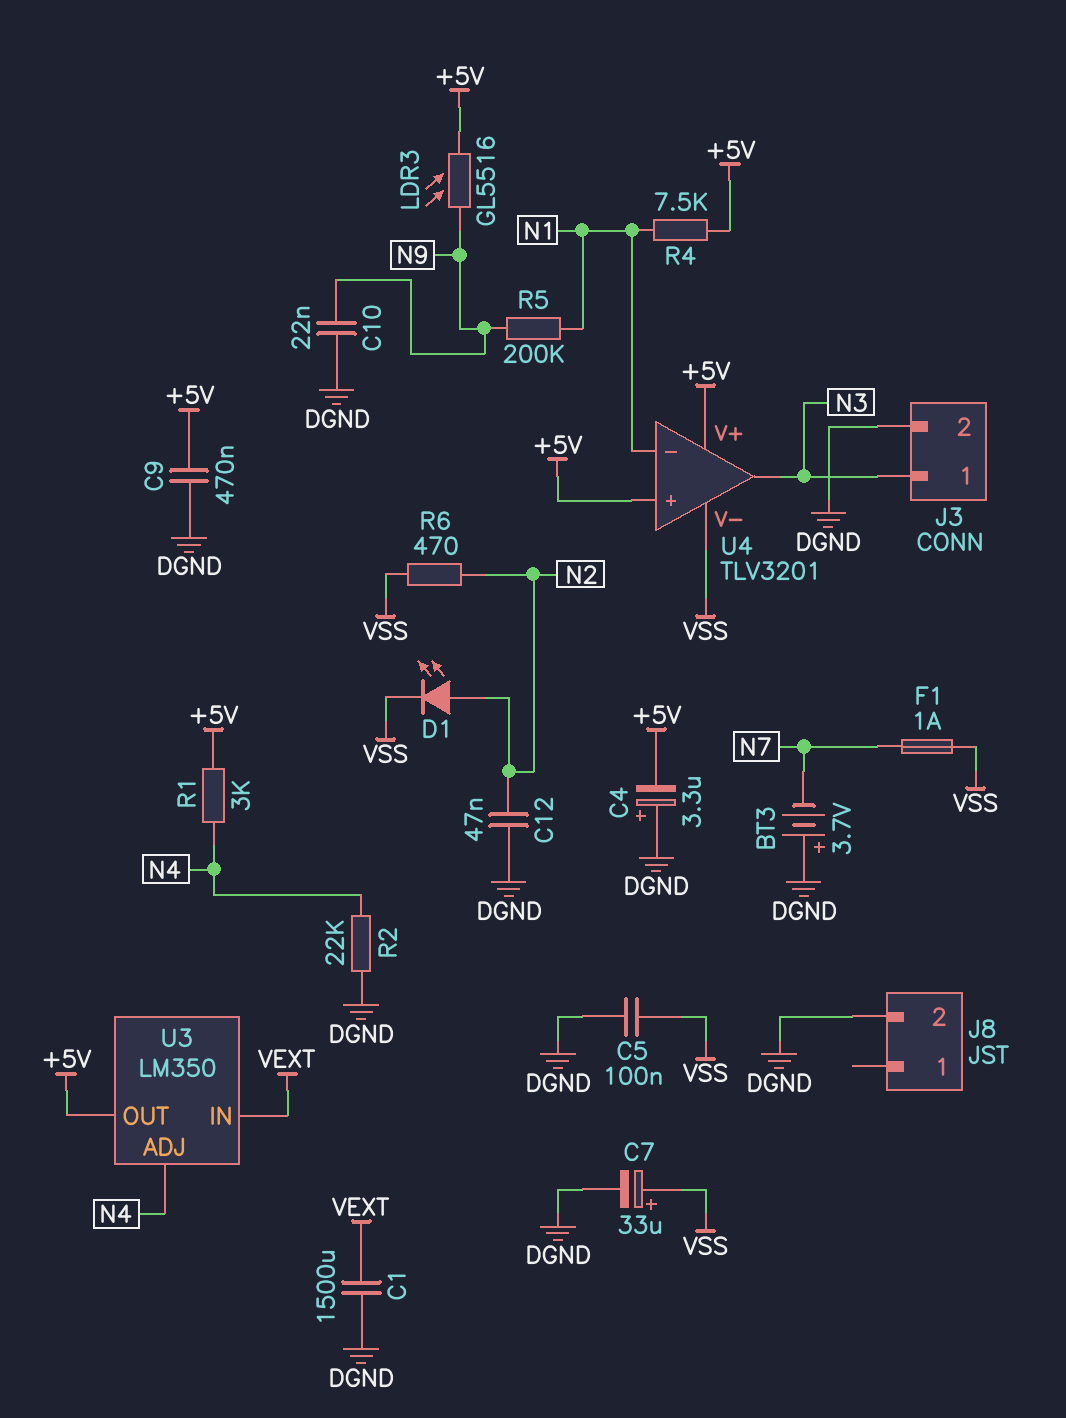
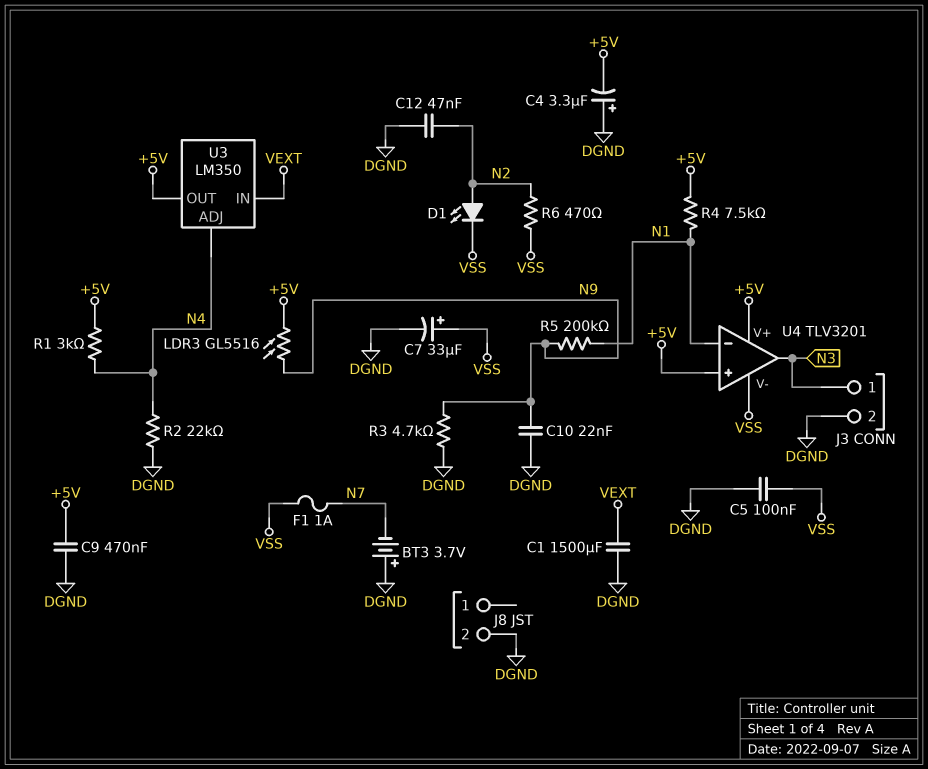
R3: none -> 4.7k (DGND, N9)

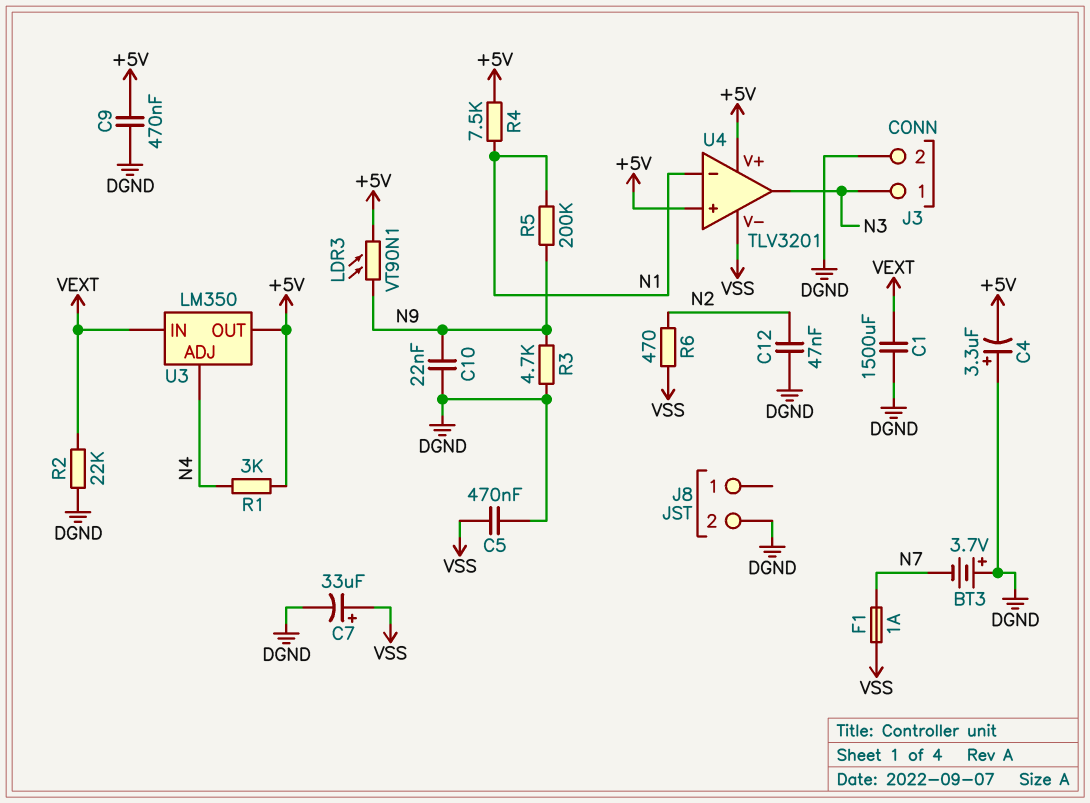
C5: 100nF (DGND, VSS) -> 470nF (DGND, VSS)
D1: LED (A N2, K VSS) -> none
LDR3: GL5516 (+5V, N9) -> VT90N1 (+5V, N9)
R2: 22k (DGND, N4) -> 22k (DGND, VEXT)

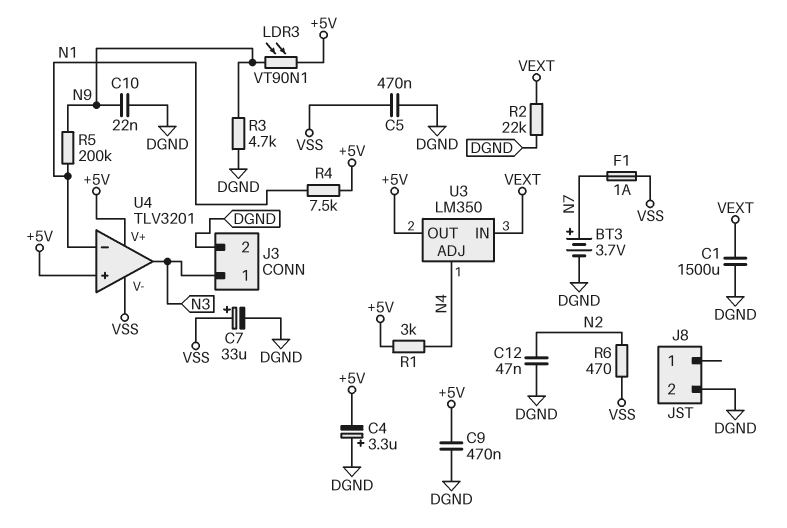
BT3: 3.7V (plus DGND, minus N7) -> 3.7V (plus N7, minus DGND)

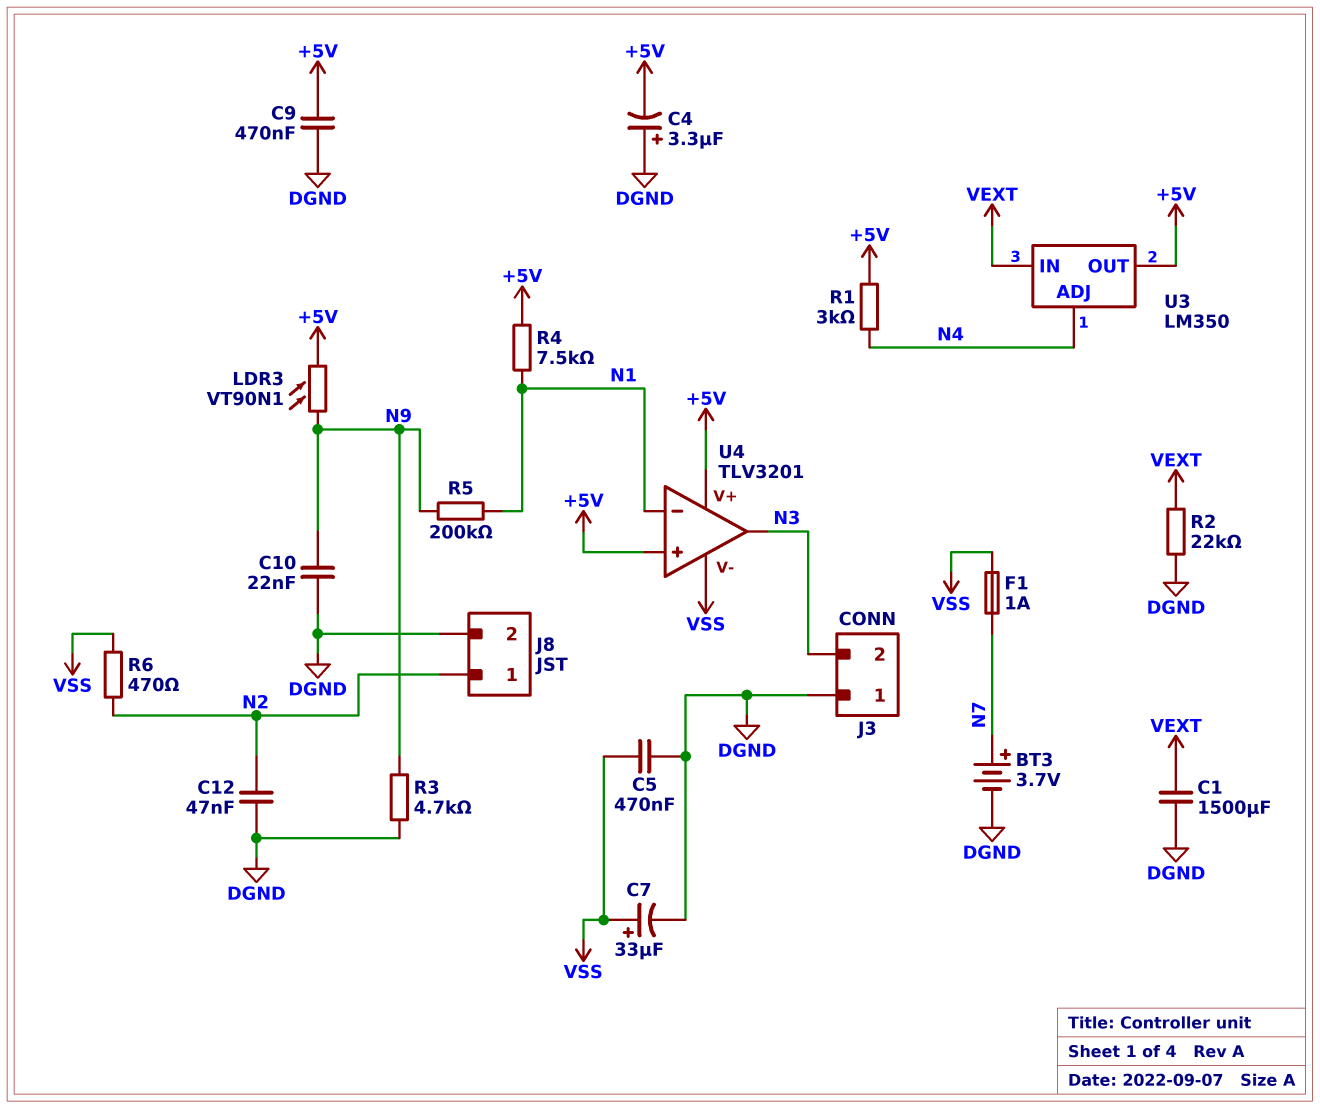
J3 pin 1: N3 -> DGND
J3 pin 2: DGND -> N3
J8 pin 1: none -> N2

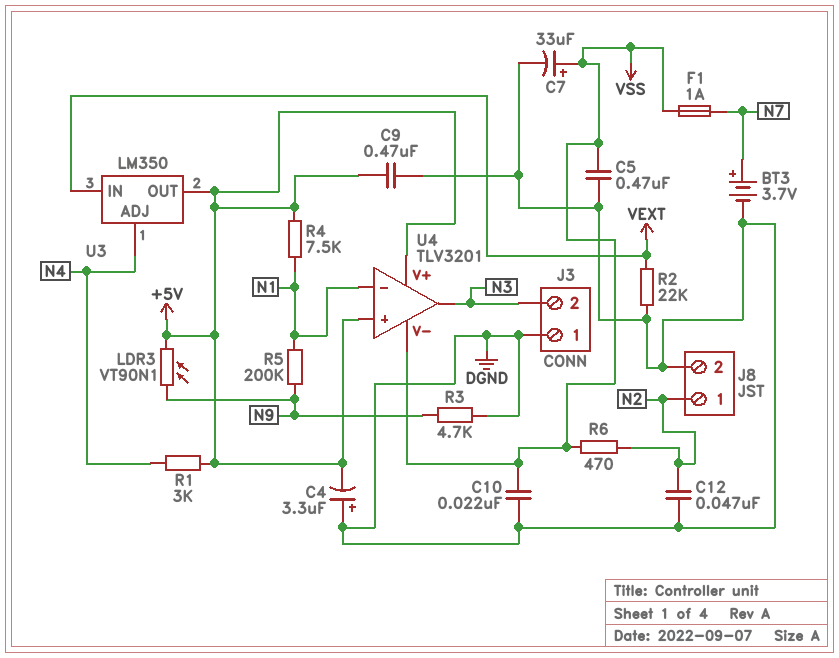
C1: 1500uF (DGND, VEXT) -> none
C10: 22nF (DGND, N9) -> 22nF (DGND, VSS)

